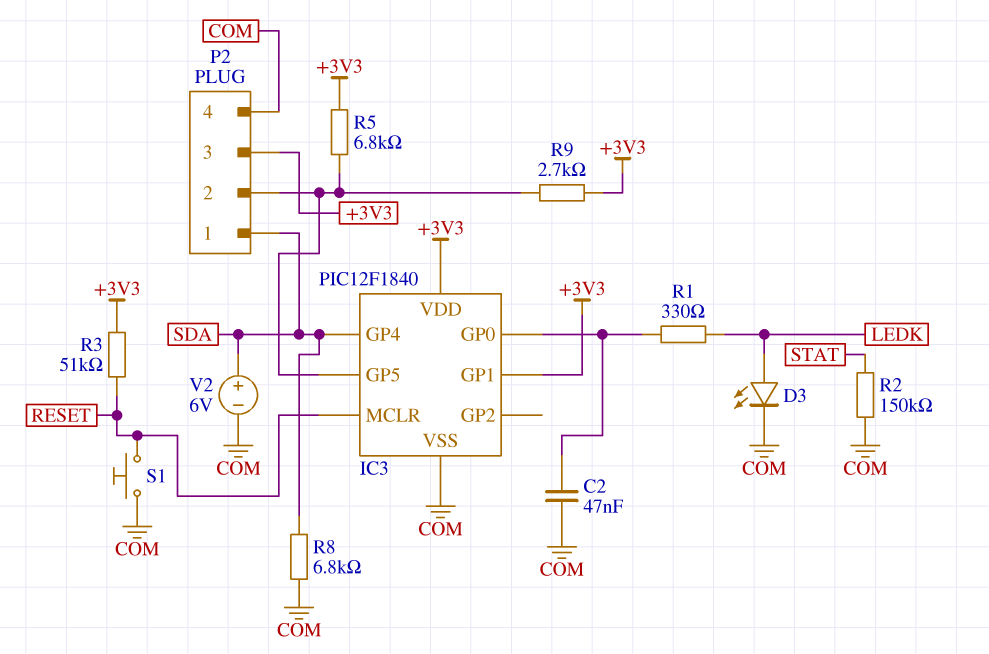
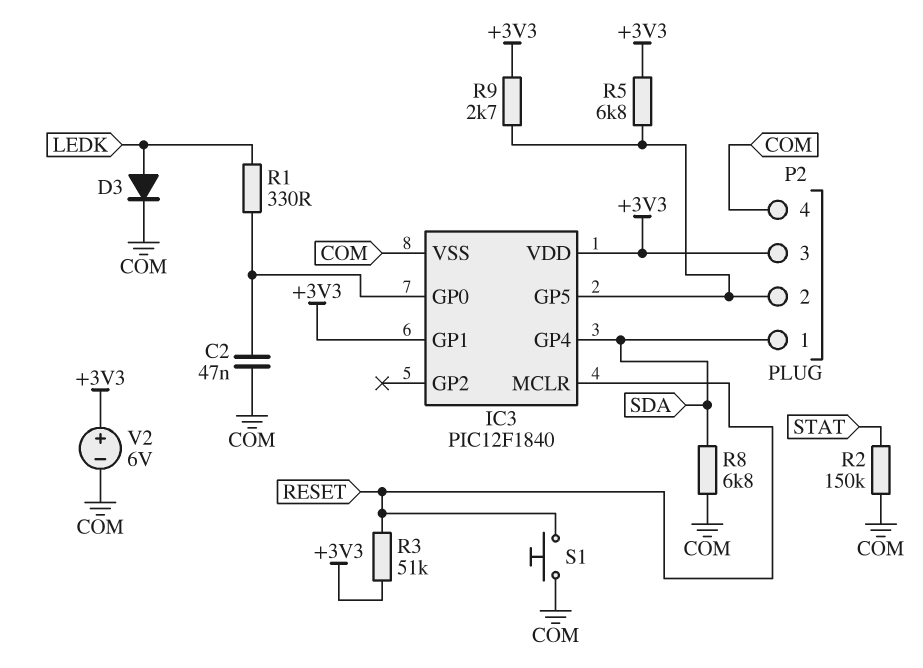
D3: LED (A LEDK, K COM) -> diode (A LEDK, K COM)
V2: 6V (plus SDA, minus COM) -> 6V (plus +3V3, minus COM)

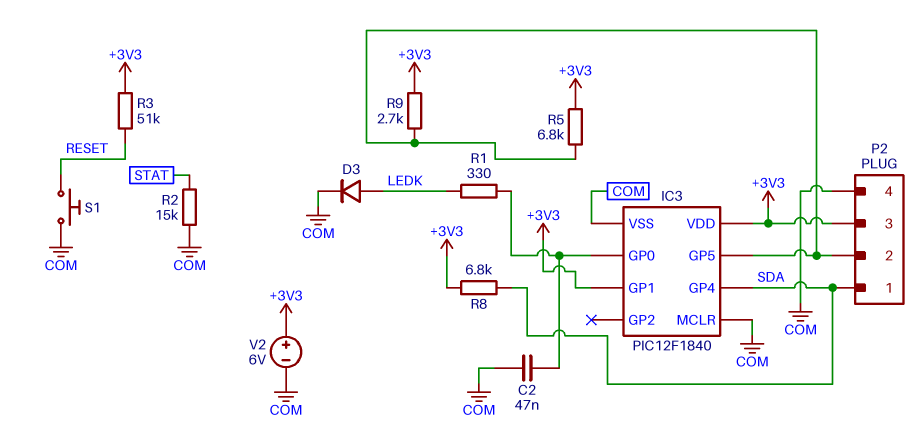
IC3 pin MCLR: RESET -> COM
R2: 150k (COM, STAT) -> 15k (COM, STAT)
R8: 6.8k (COM, SDA) -> 6.8k (+3V3, SDA)

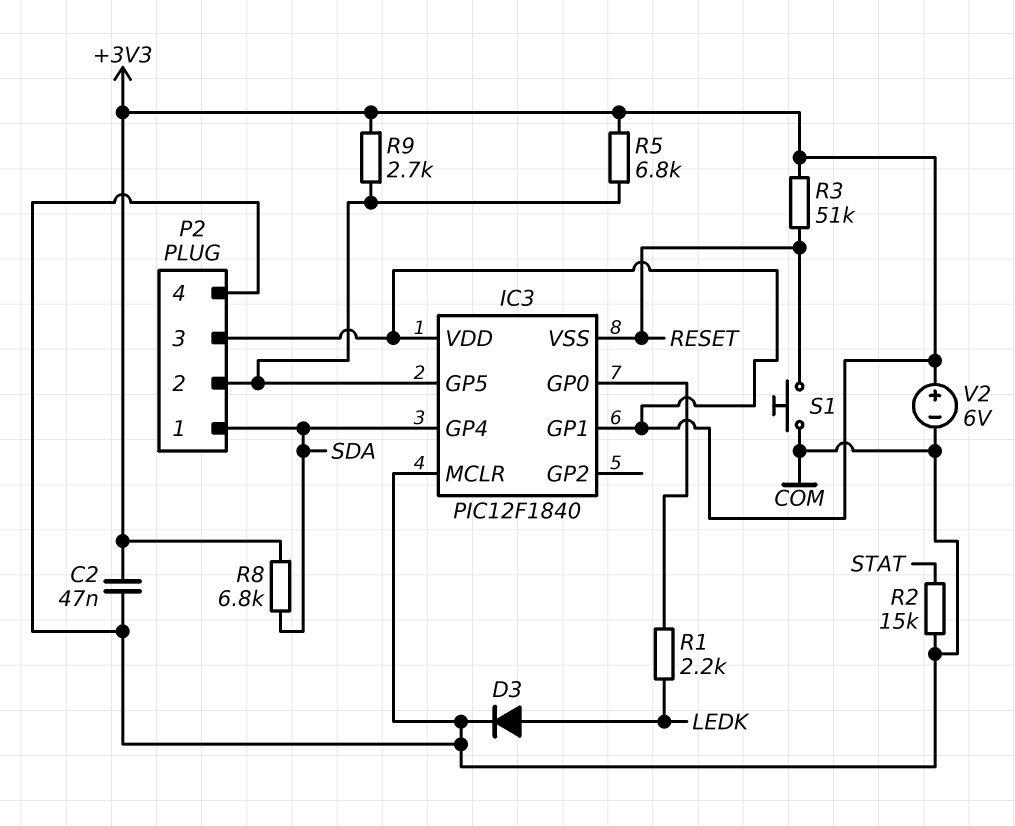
C2: 47nF (COM, IC3/GP0) -> 47nF (+3V3, COM)
IC3 pin VSS: COM -> RESET
R1: 330 (IC3/GP0, LEDK) -> 2.2k (IC3/GP0, LEDK)

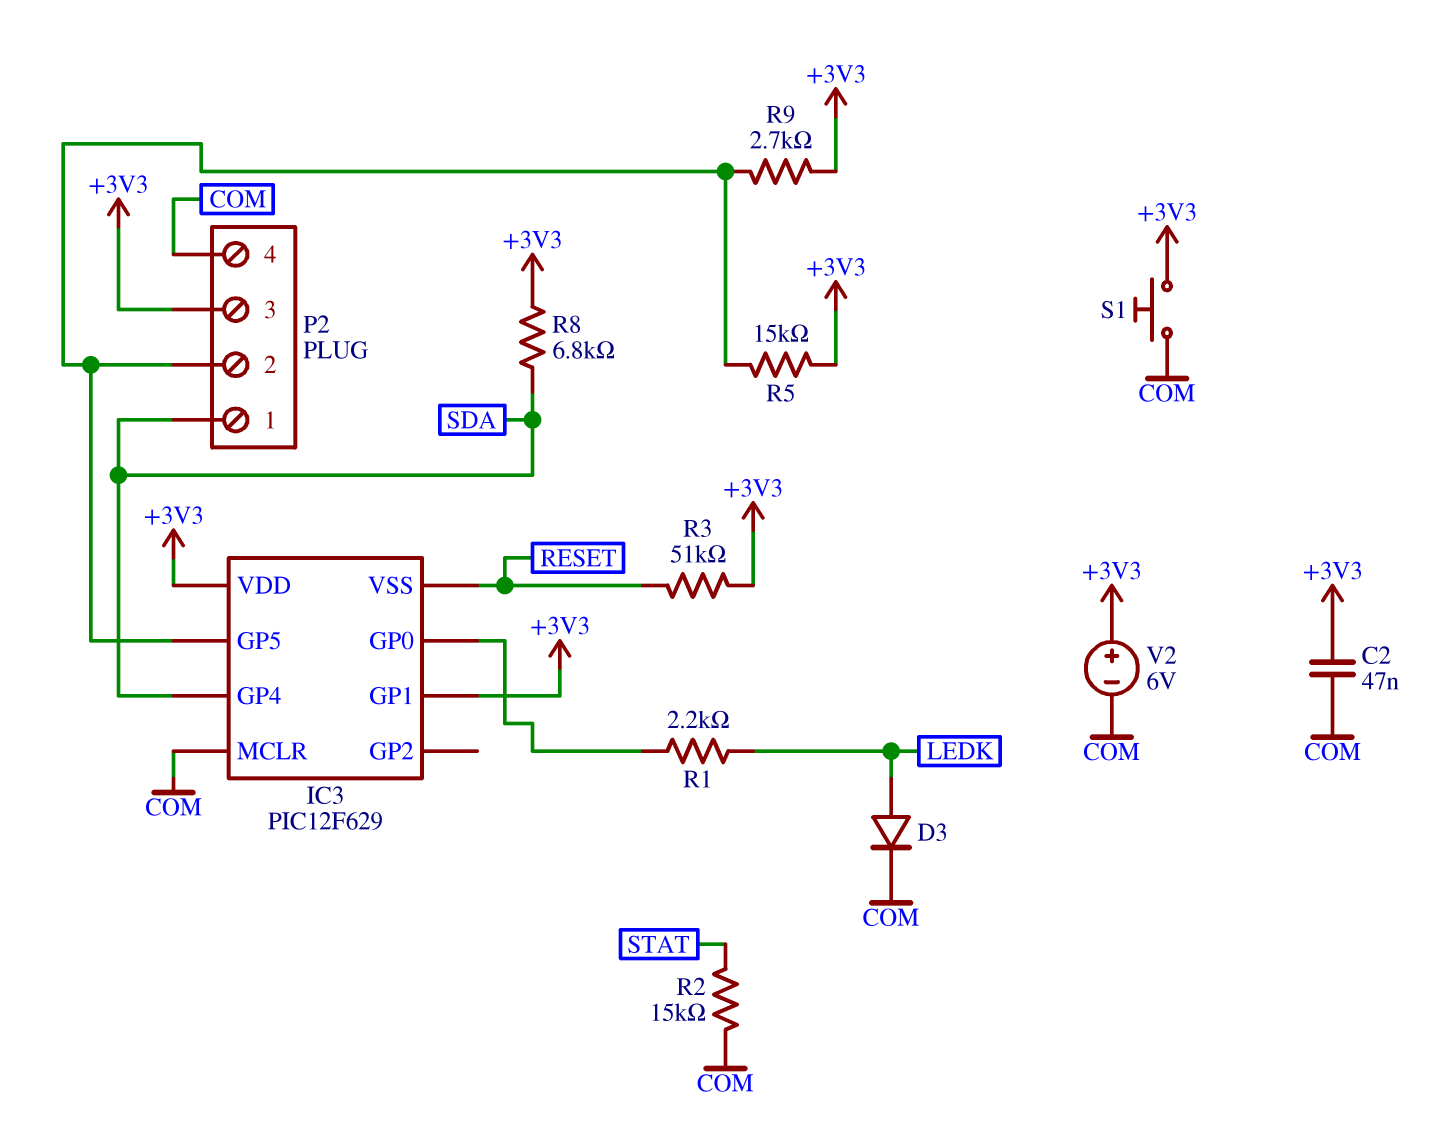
IC3: PIC12F1840 -> PIC12F629
R5: 6.8k (+3V3, IC3/GP5) -> 15k (+3V3, IC3/GP5)
S1: button (COM, RESET) -> button (+3V3, COM)

